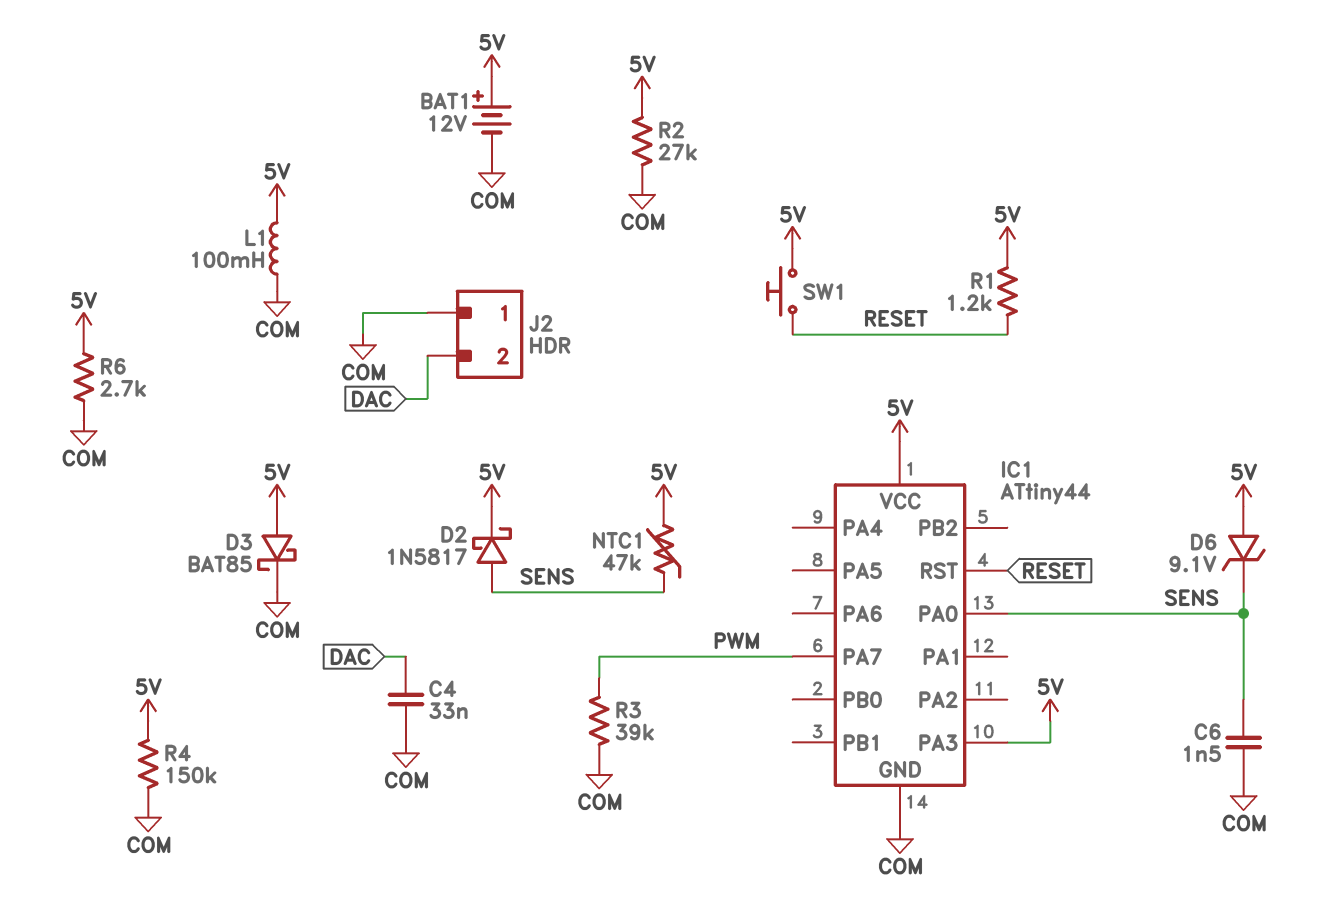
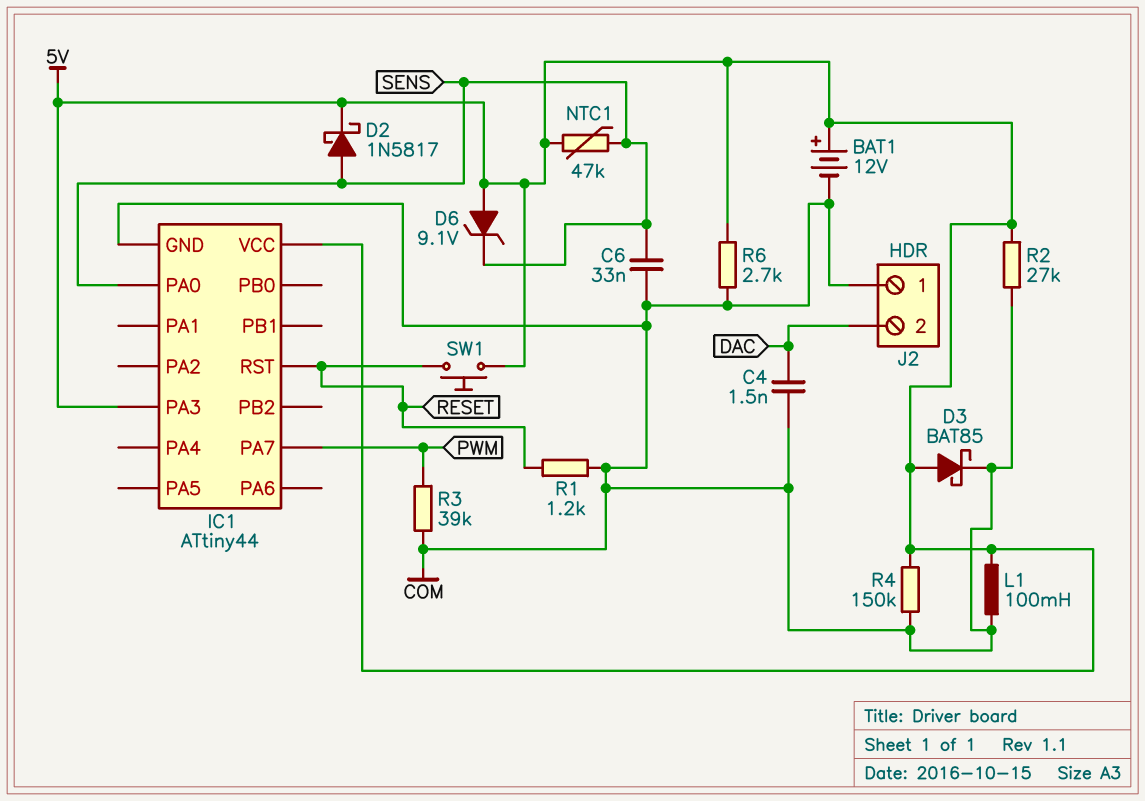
C4: 33nF (COM, DAC) -> 1.5nF (COM, DAC)
C6: 1.5nF (COM, SENS) -> 33nF (COM, SENS)
R1: 1.2k (5V, RESET) -> 1.2k (COM, RESET)

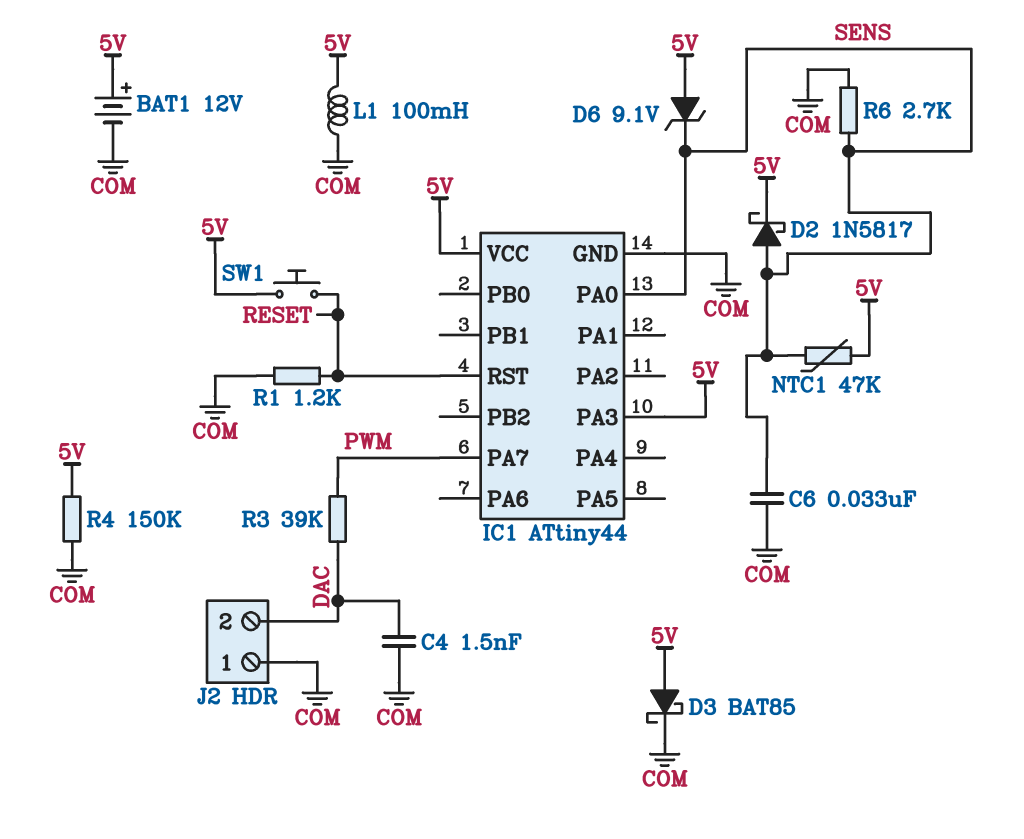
R2: 27k (5V, COM) -> none
R3: 39k (COM, PWM) -> 39k (DAC, PWM)
R6: 2.7k (5V, COM) -> 2.7k (COM, SENS)

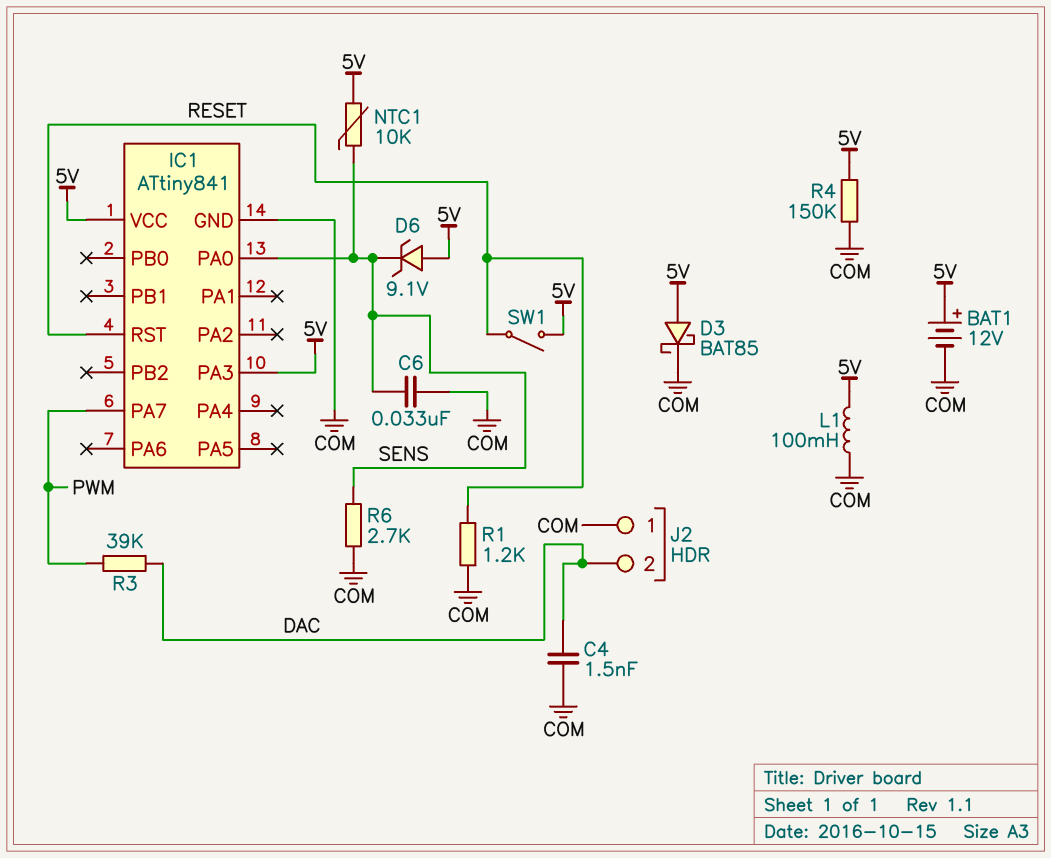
D2: schottky 1N5817 (A SENS, K 5V) -> none
IC1: ATtiny44 -> ATtiny841
NTC1: 47k (5V, SENS) -> 10k (5V, SENS)
SW1: button (5V, RESET) -> switch (5V, RESET)

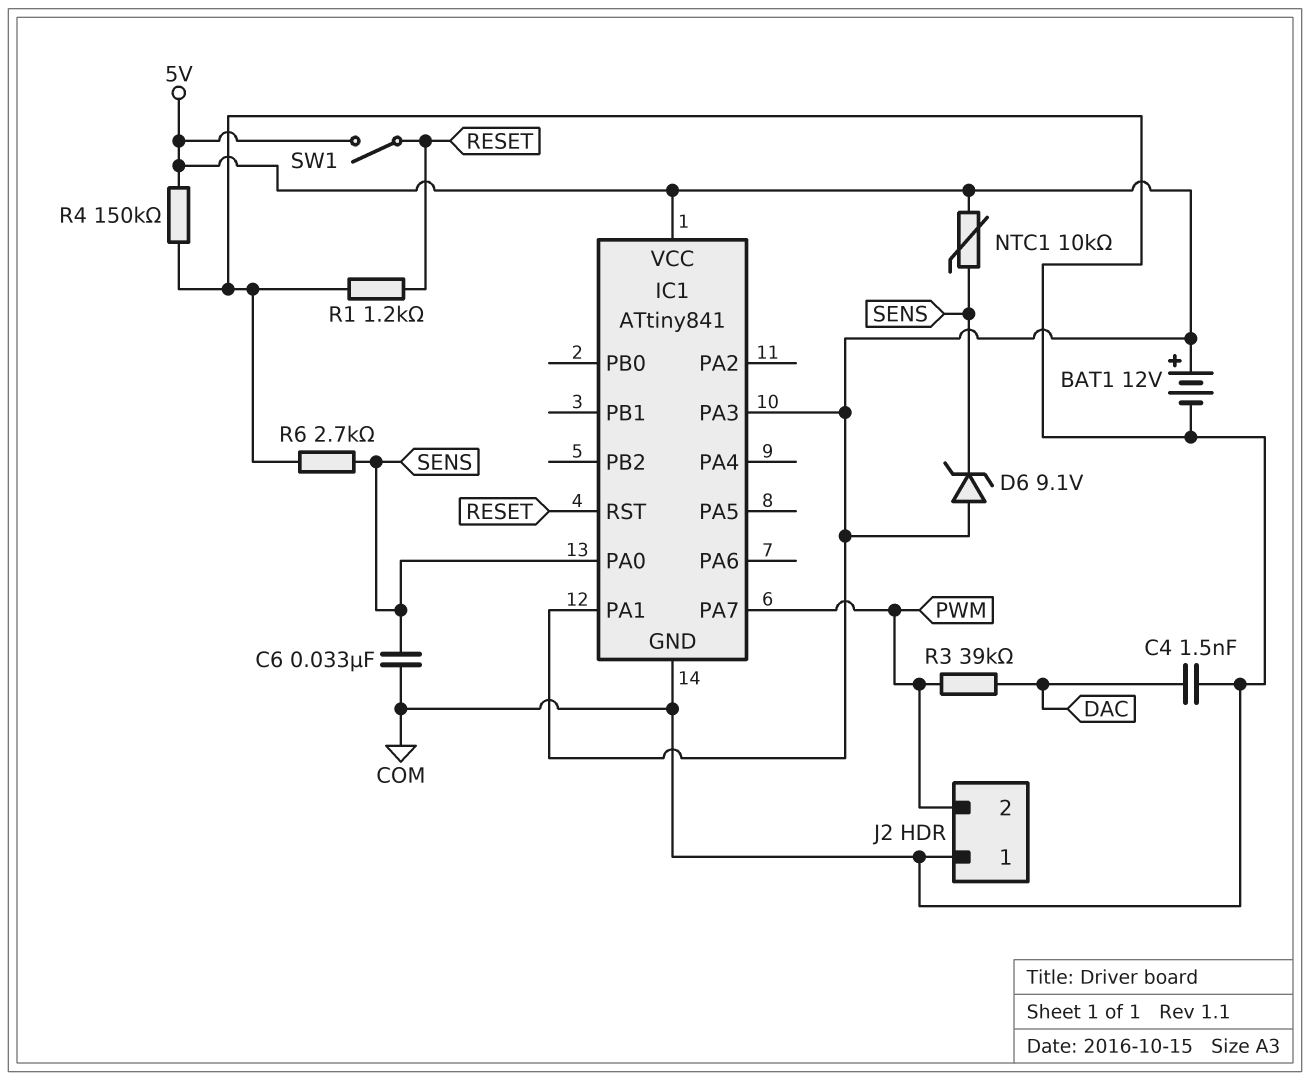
D3: schottky BAT85 (A 5V, K COM) -> none
IC1 pin PA1: none -> 5V
J2 pin 2: DAC -> PWM
L1: 100mH (5V, COM) -> none

